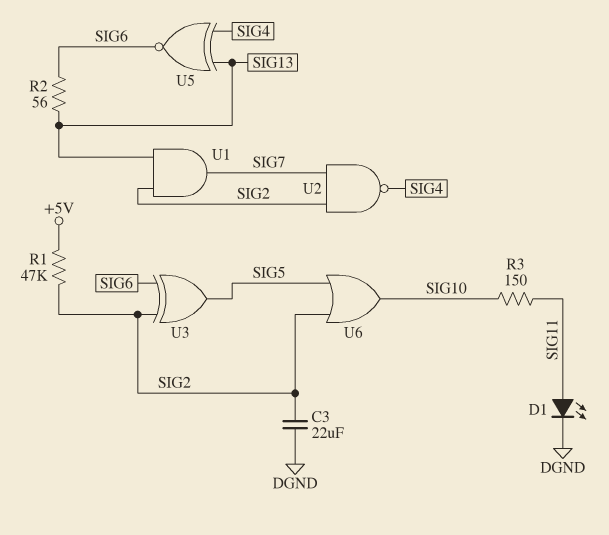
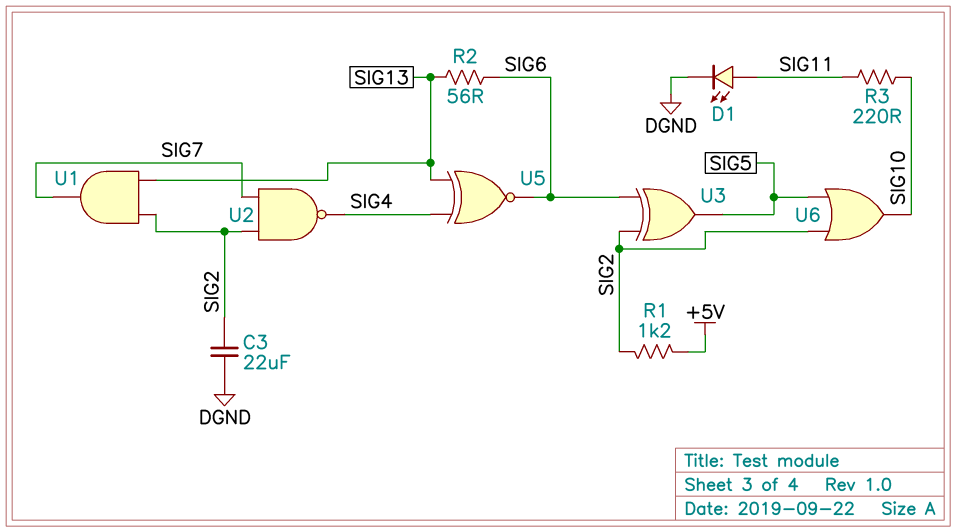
R1: 47k (+5V, SIG2) -> 1.2k (+5V, SIG2)
R3: 150 (SIG10, SIG11) -> 220 (SIG10, SIG11)

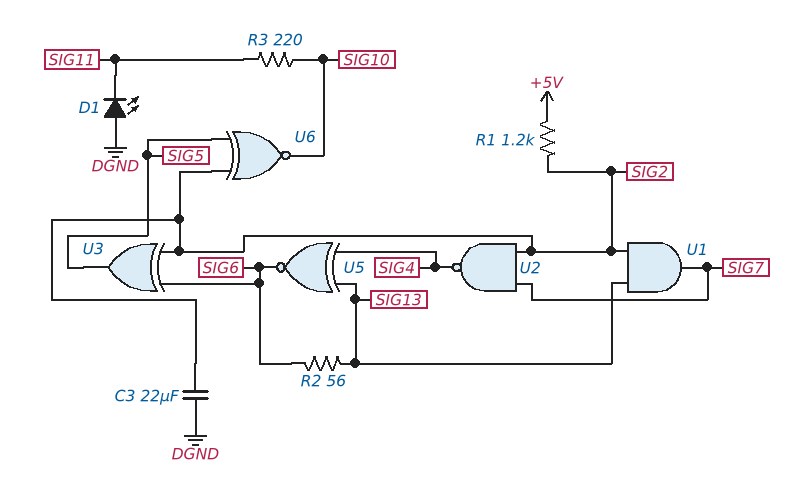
D1: LED (A SIG11, K DGND) -> LED (A DGND, K SIG11)
U6: OR (in SIG2, in SIG5, out SIG10) -> XNOR (in SIG2, in SIG5, out SIG10)

